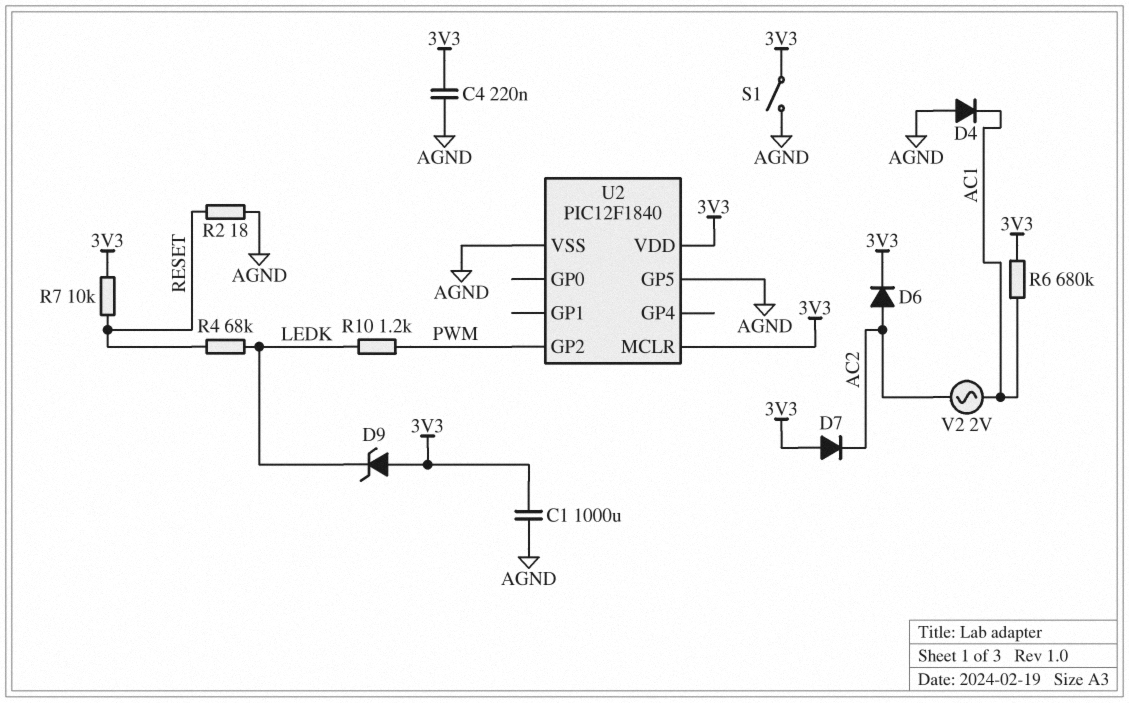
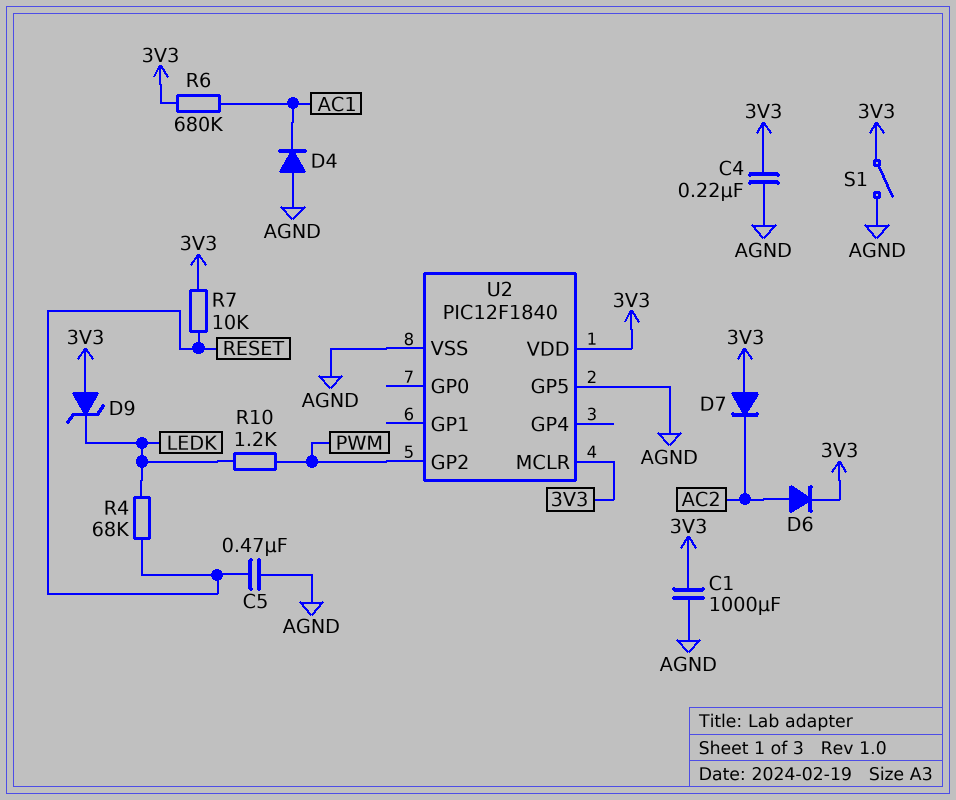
C5: none -> 470nF (AGND, RESET)
R2: 18 (AGND, RESET) -> none
V2: AC 2V (AC1, AC2) -> none

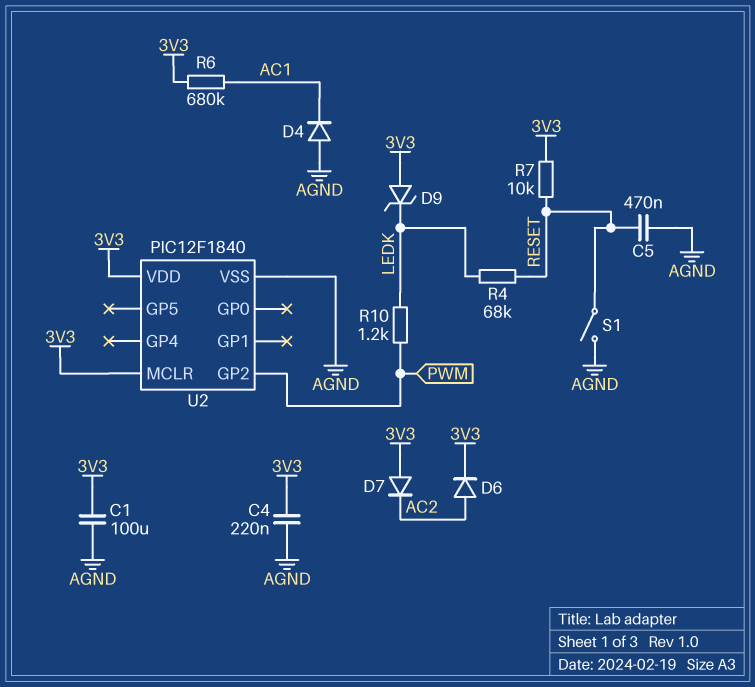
C1: 1000uF (3V3, AGND) -> 100uF (3V3, AGND)
S1: switch (3V3, AGND) -> switch (AGND, RESET)
U2 pin GP5: AGND -> none

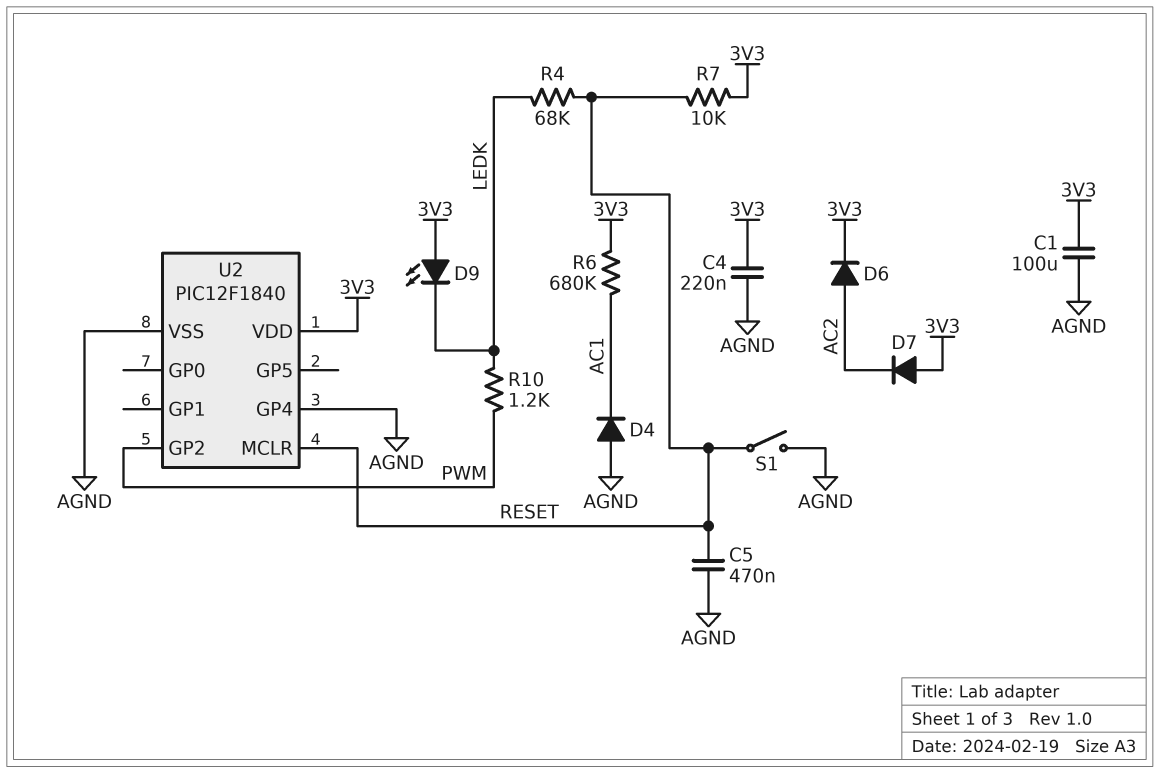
D9: zener (A 3V3, K LEDK) -> LED (A 3V3, K LEDK)
U2 pin GP4: none -> AGND
U2 pin MCLR: 3V3 -> RESET

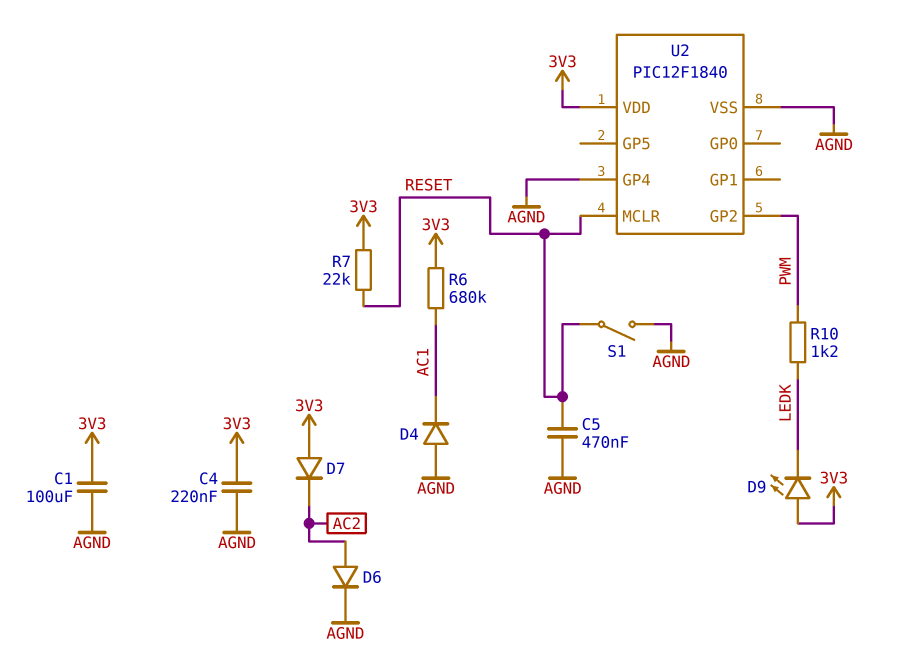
D6: diode (A AC2, K 3V3) -> diode (A AC2, K AGND)
R4: 68k (LEDK, RESET) -> none
R7: 10k (3V3, RESET) -> 22k (3V3, RESET)

